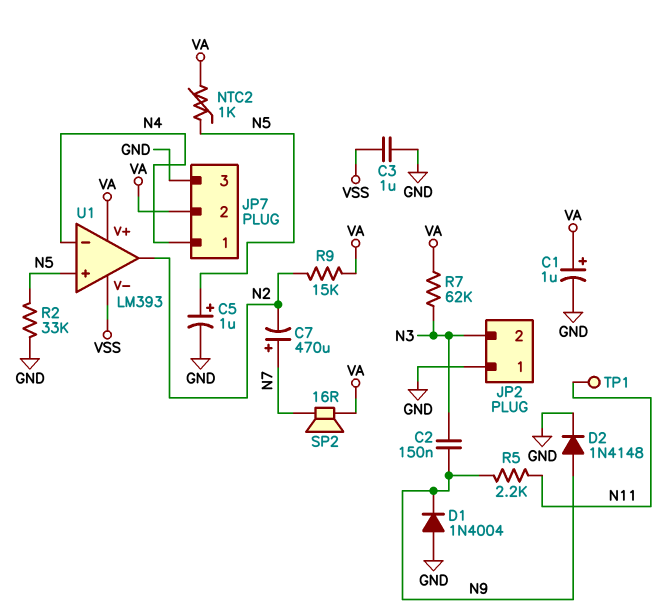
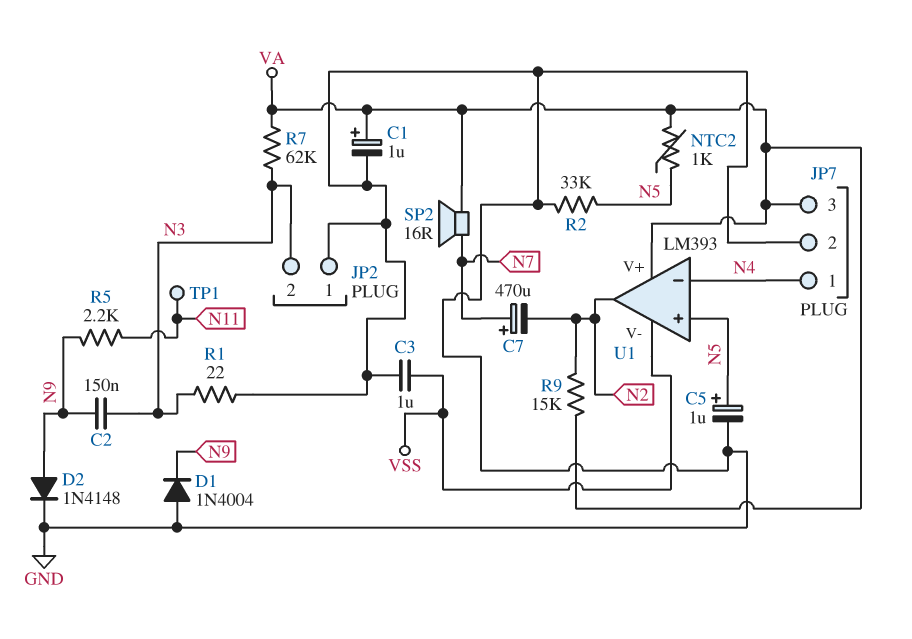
JP7 pin 2: VA -> GND
JP7 pin 3: GND -> VA
R1: none -> 22 (GND, N3)

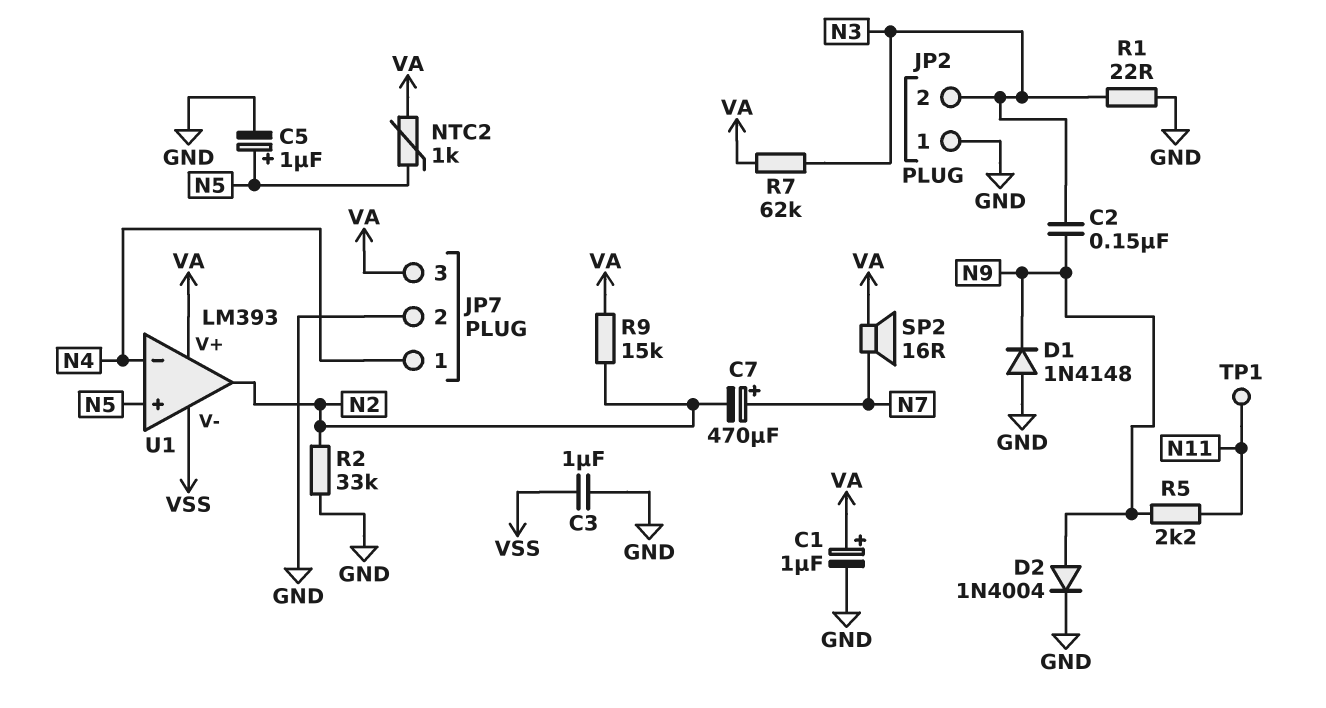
D1: diode 1N4004 (A GND, K N9) -> diode 1N4148 (A GND, K N9)
D2: diode 1N4148 (A N9, K GND) -> diode 1N4004 (A N9, K GND)
R2: 33k (GND, N5) -> 33k (GND, N2)

